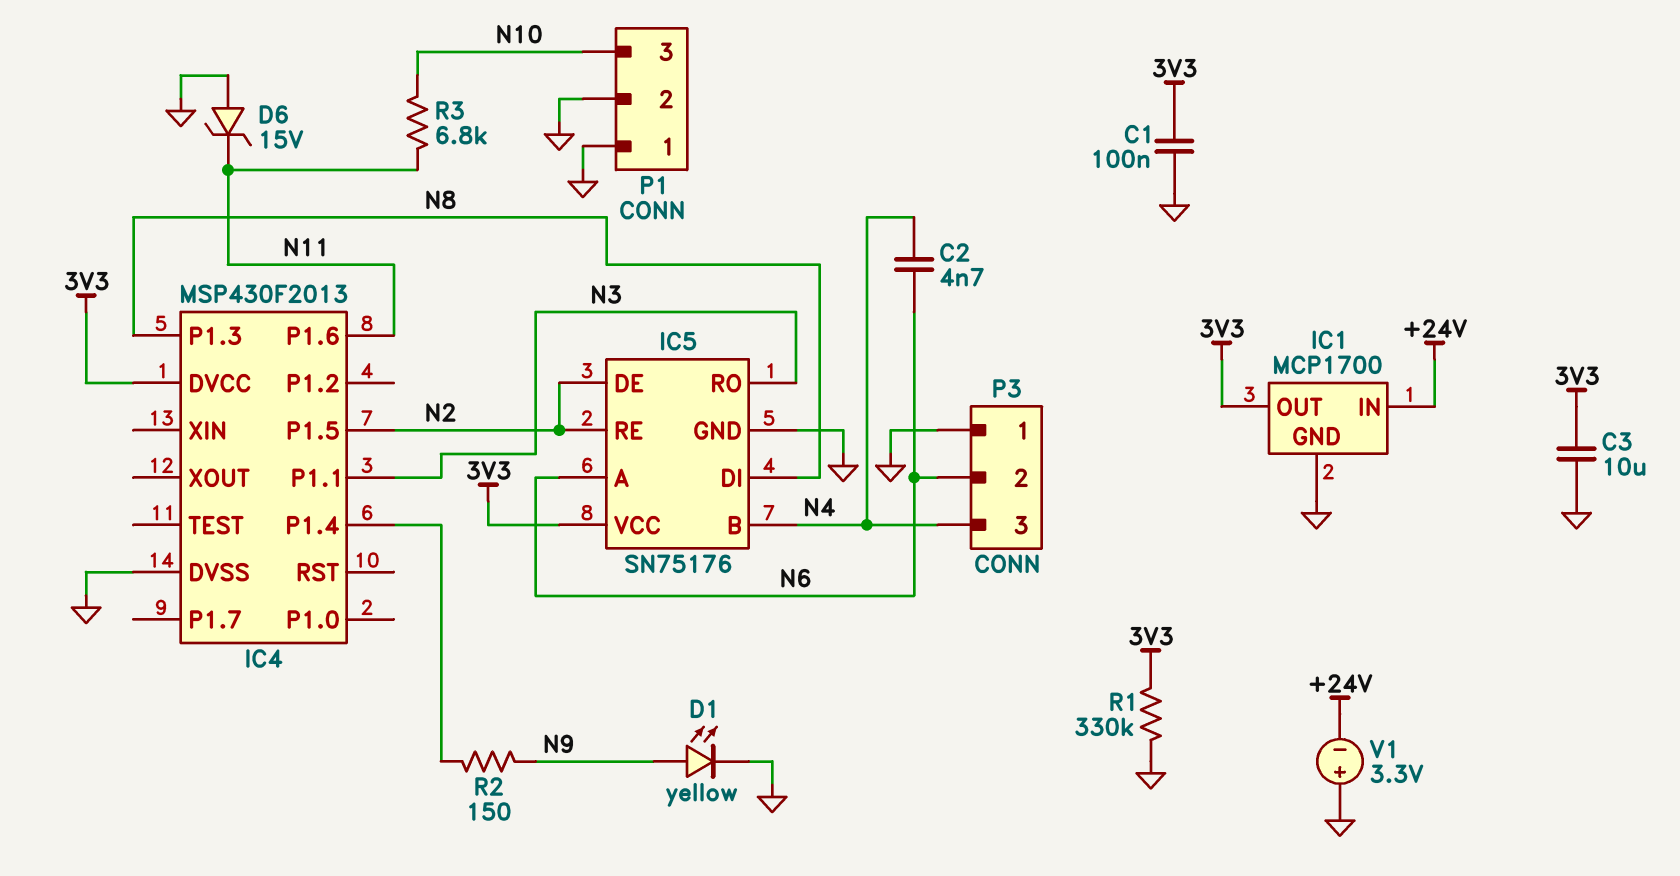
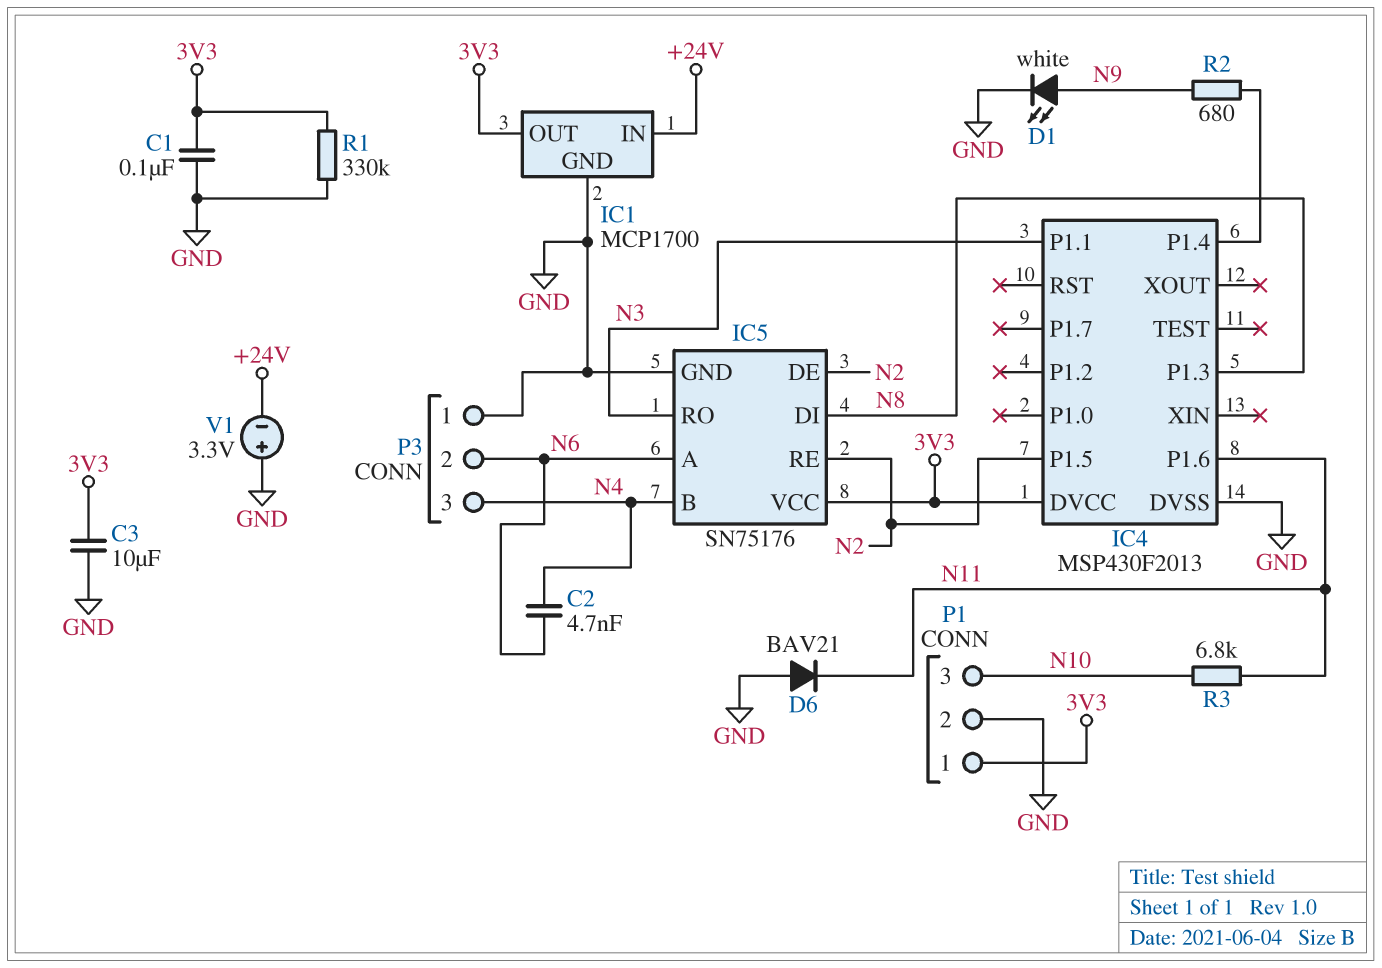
D1: LED yellow (A N9, K GND) -> LED white (A N9, K GND)
D6: zener 15V (A GND, K N11) -> diode BAV21 (A GND, K N11)
P1 pin 1: GND -> 3V3
R2: 150 (IC4/P1.4, N9) -> 680 (IC4/P1.4, N9)

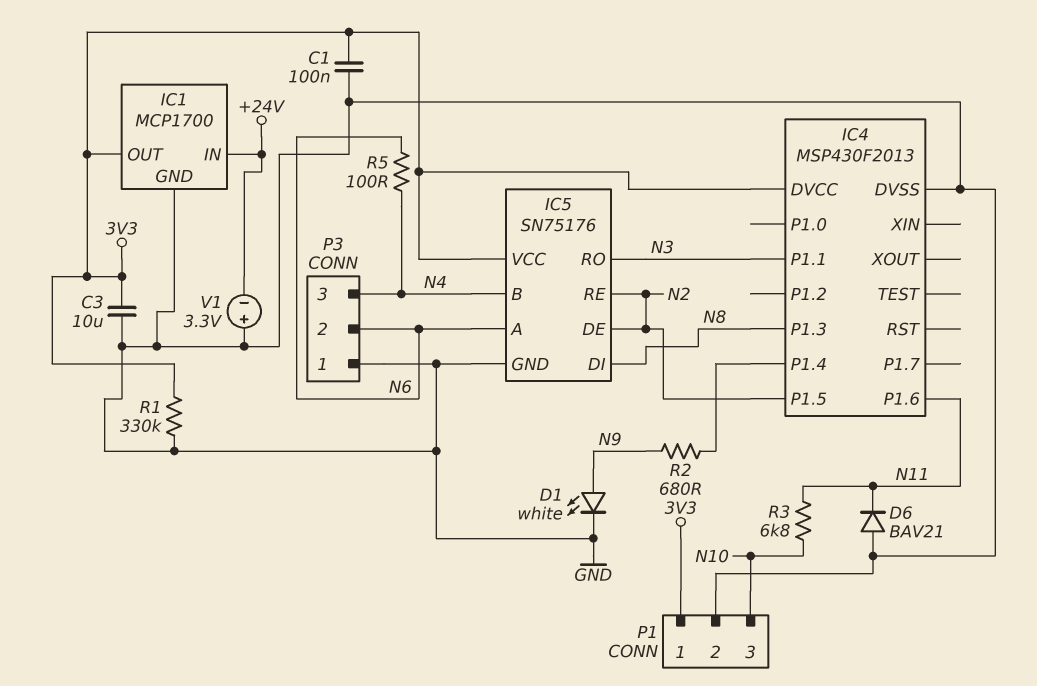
C2: 4.7nF (N4, N6) -> none
R5: none -> 100 (N4, N6)

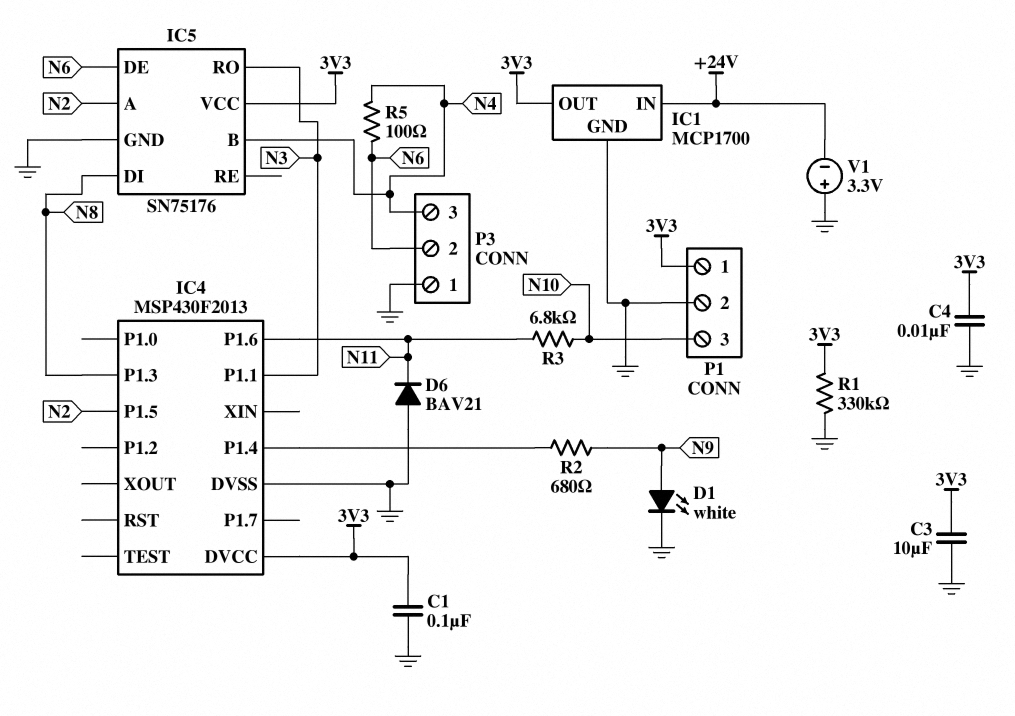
C4: none -> 10nF (3V3, GND)
IC5 pin A: N6 -> N2
IC5 pin DE: N2 -> N6
IC5 pin RE: N2 -> none

